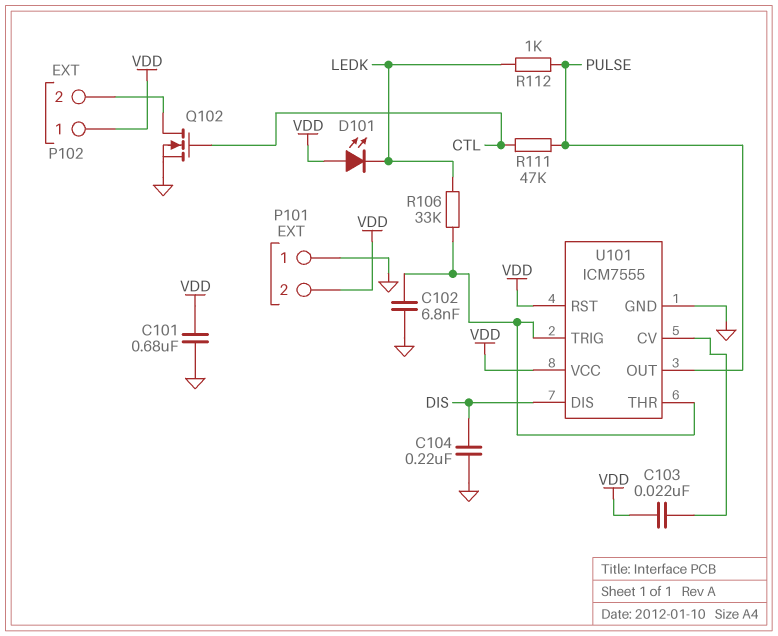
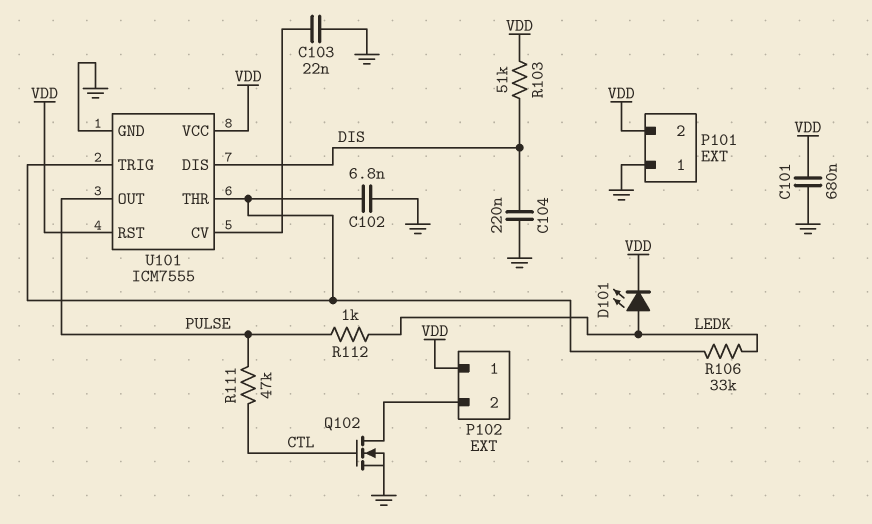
C103: 22nF (U101/CV, VDD) -> 22nF (GND, U101/CV)
D101: LED (A VDD, K LEDK) -> LED (A LEDK, K VDD)
R103: none -> 51k (DIS, VDD)

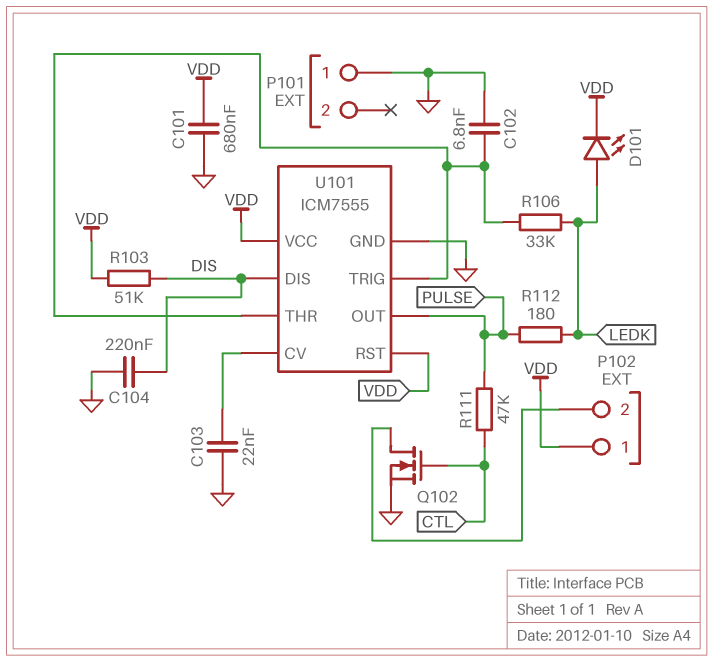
P101 pin 2: VDD -> none
R112: 1k (LEDK, PULSE) -> 180 (LEDK, PULSE)

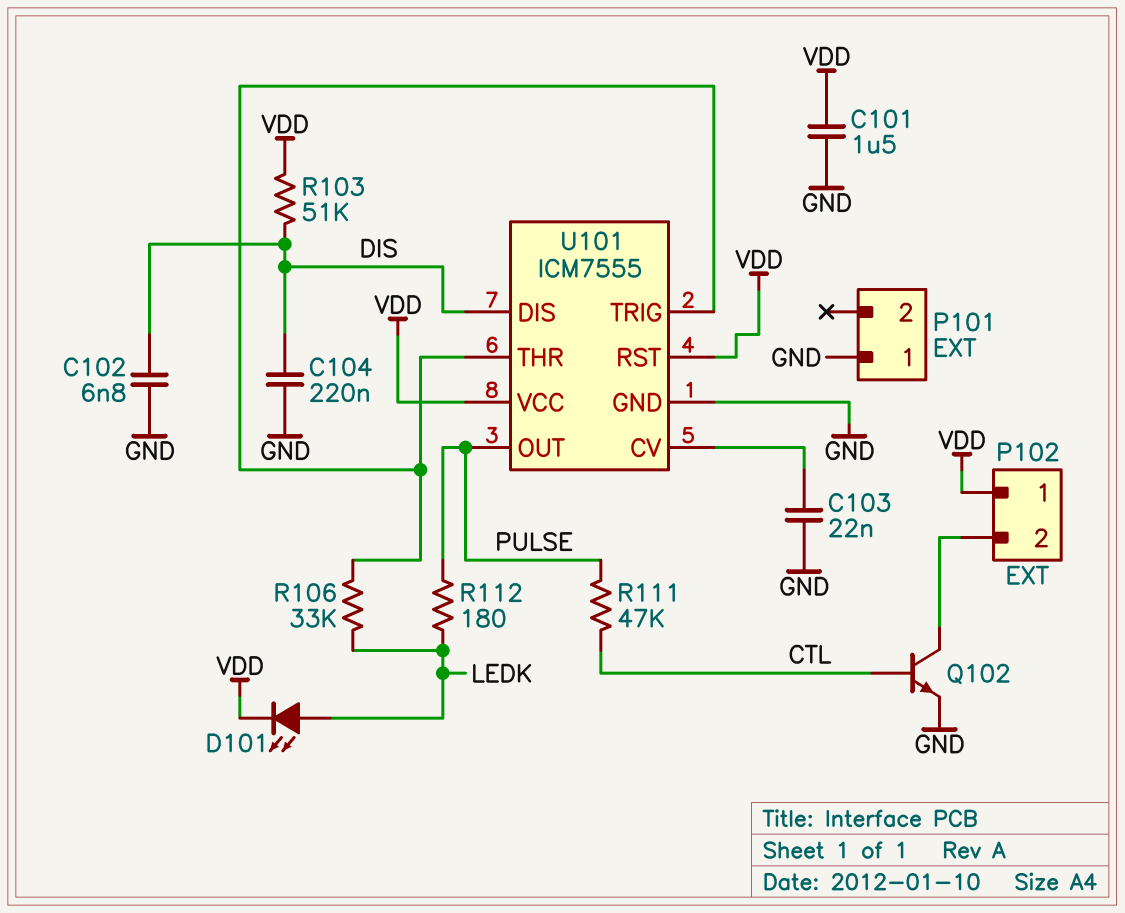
C101: 680nF (GND, VDD) -> 1.5uF (GND, VDD)
C102: 6.8nF (GND, U101/THR) -> 6.8nF (DIS, GND)
Q102: NMOS (G CTL, D P102/2, S GND) -> NPN (B CTL, C P102/2, E GND)

